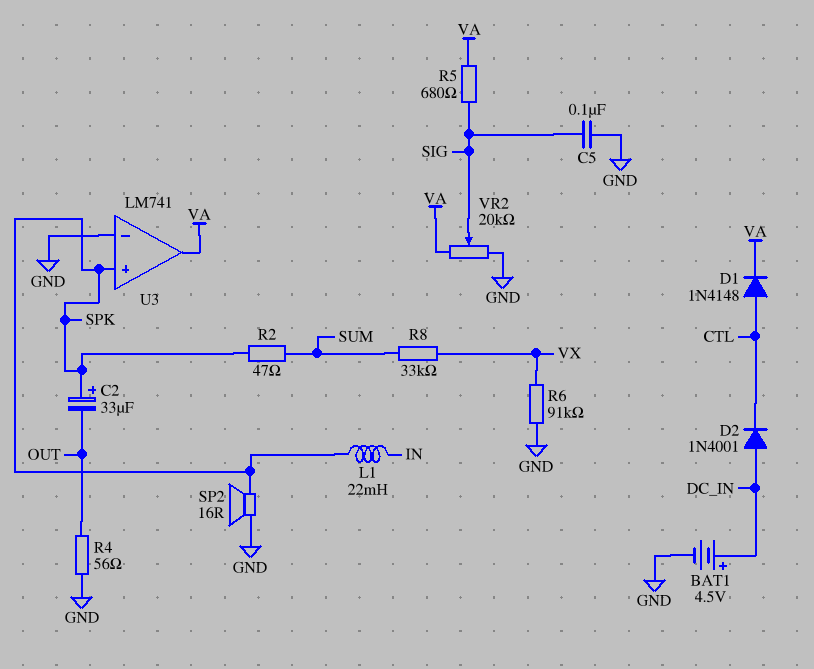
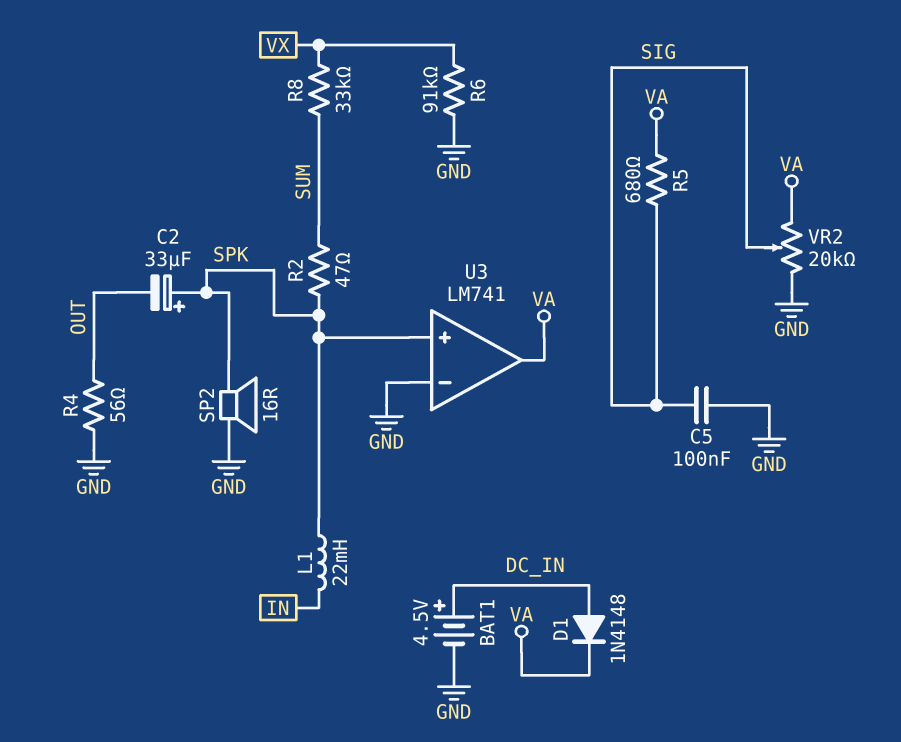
D1: diode 1N4148 (A CTL, K VA) -> diode 1N4148 (A DC_IN, K VA)
D2: diode 1N4001 (A DC_IN, K CTL) -> none

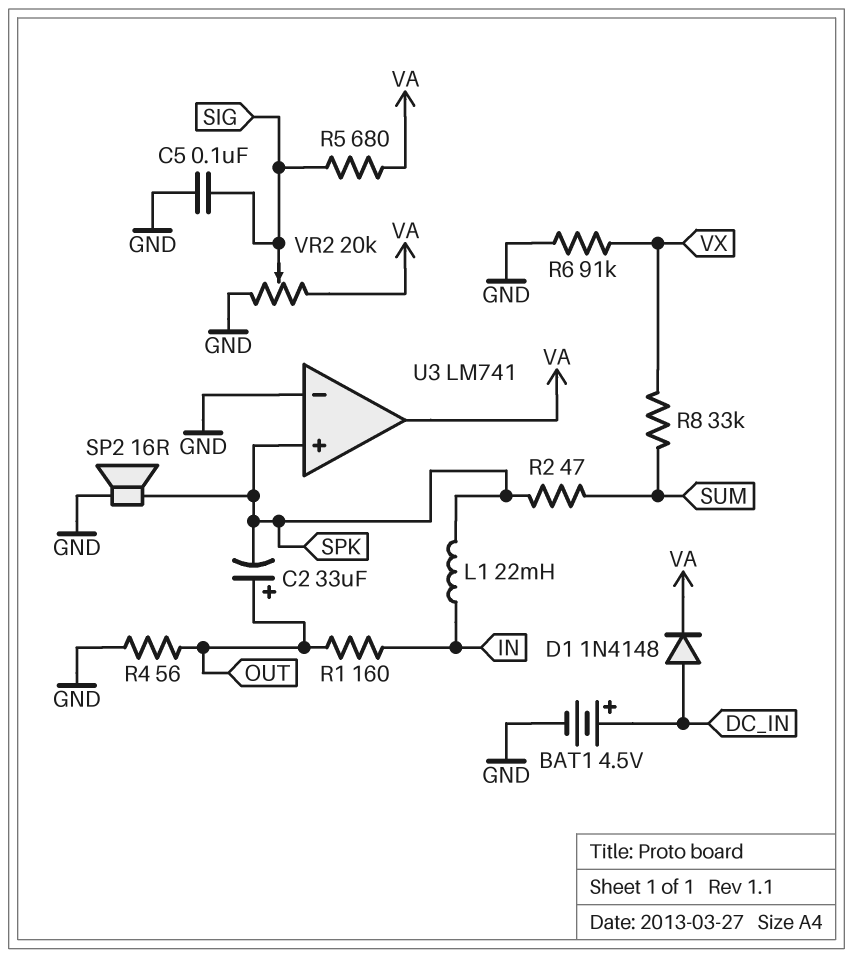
C2: 33uF (plus SPK, minus OUT) -> 33uF (plus OUT, minus SPK)
R1: none -> 160 (IN, OUT)

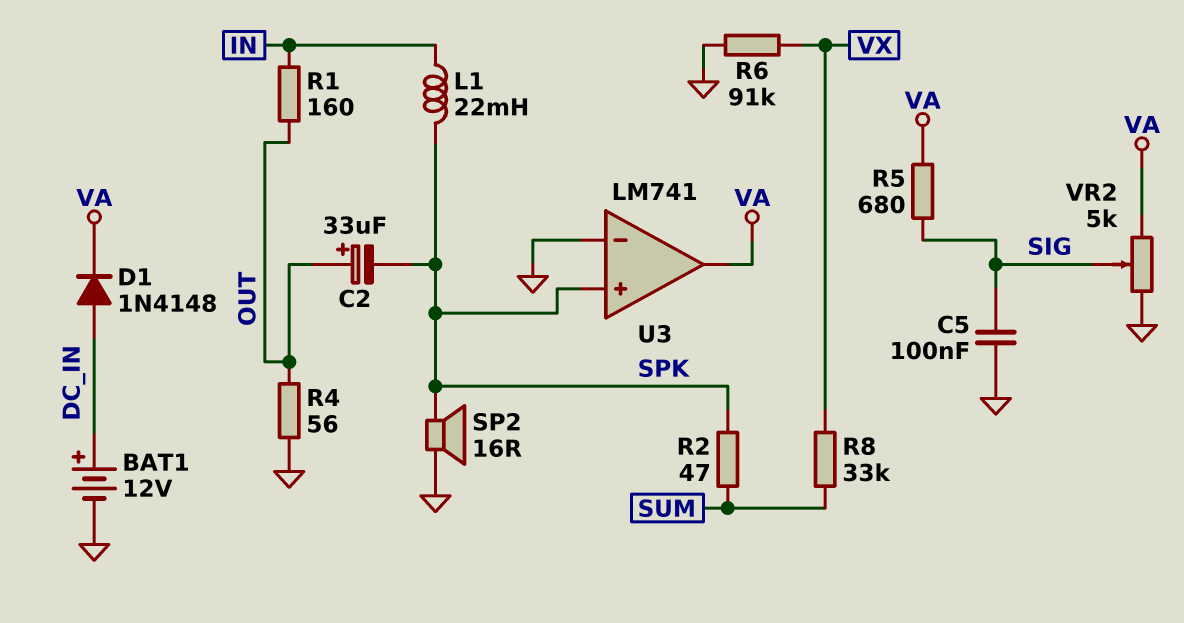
BAT1: 4.5V (plus DC_IN, minus GND) -> 12V (plus DC_IN, minus GND)
VR2: 20k (GND, VA, wiper SIG) -> 5k (GND, VA, wiper SIG)

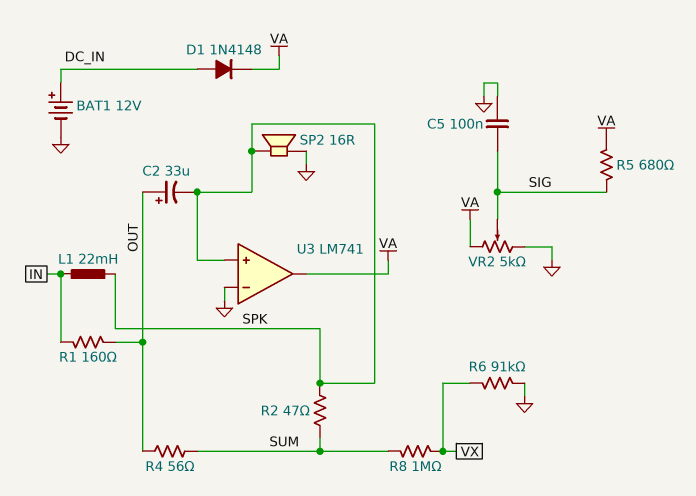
R4: 56 (GND, OUT) -> 56 (OUT, SUM)
R8: 33k (SUM, VX) -> 1M (SUM, VX)

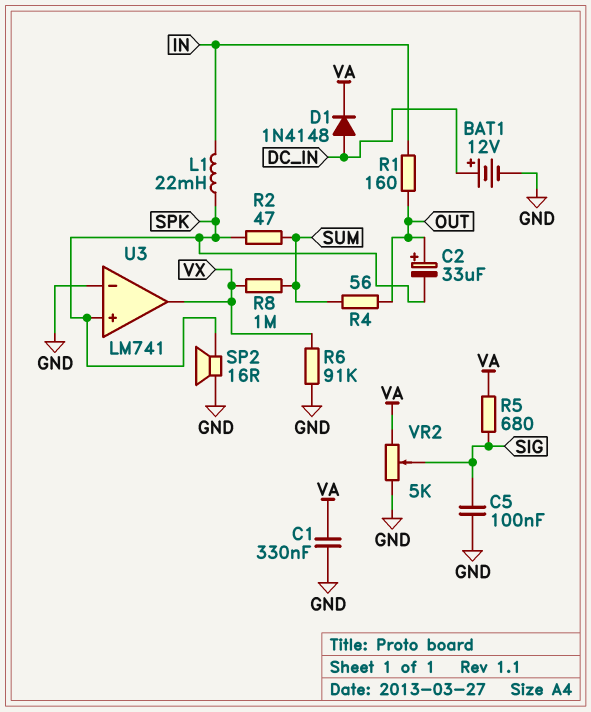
C1: none -> 330nF (GND, VA)
U3 pin out: VA -> VX

